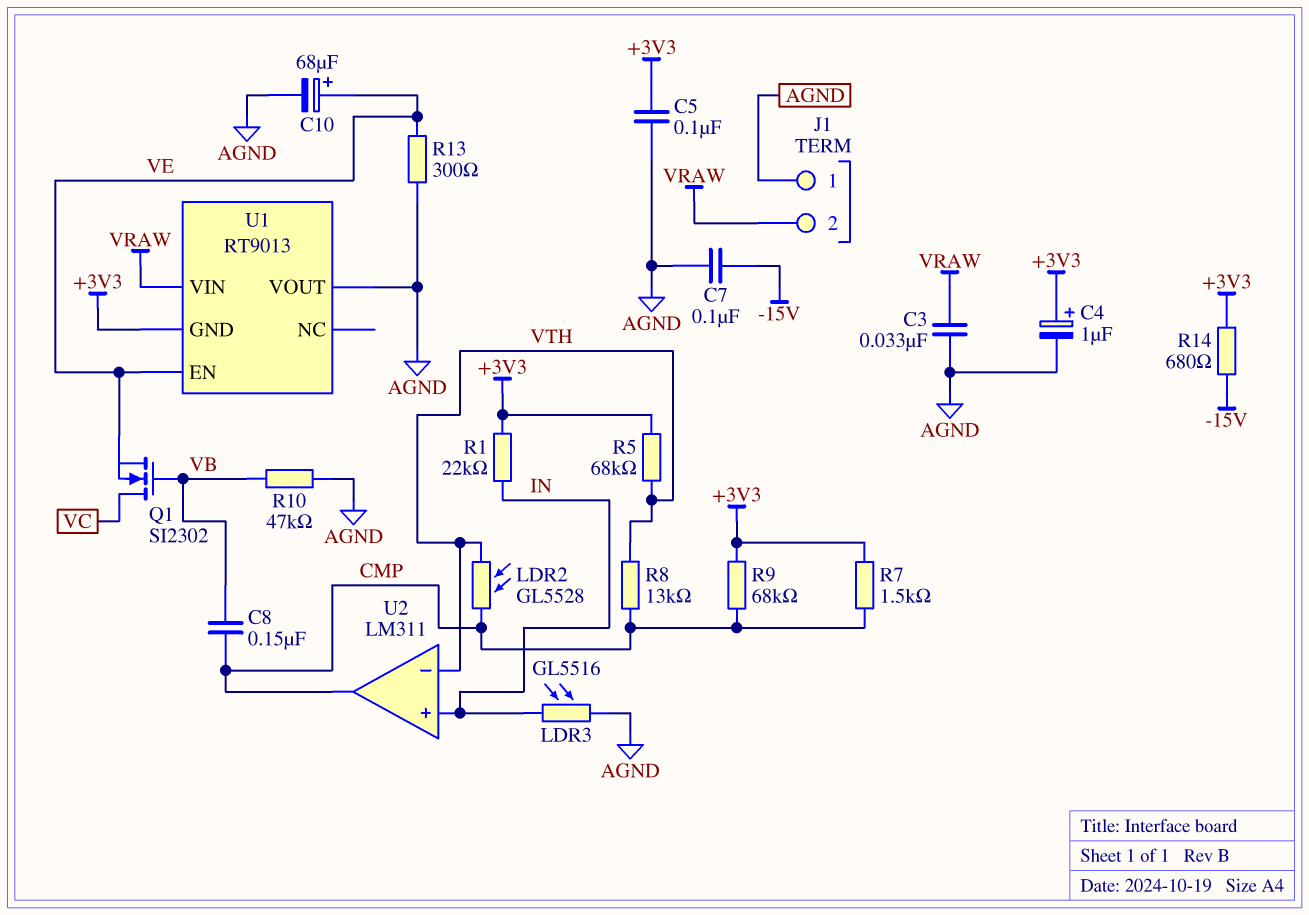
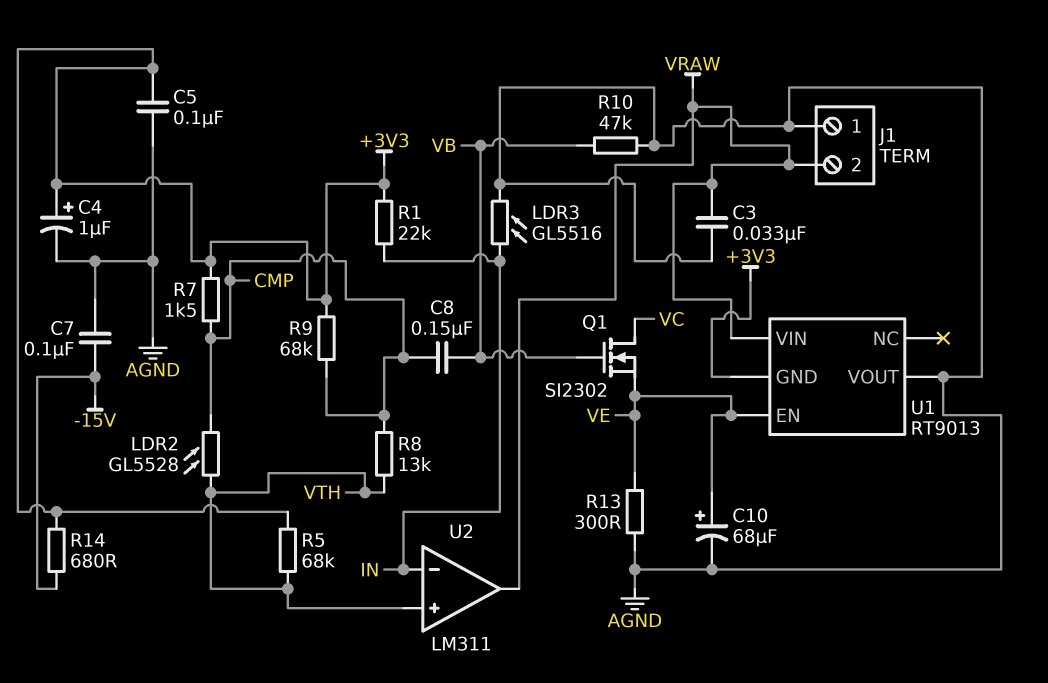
U2 pin in+: IN -> VTH
U2 pin in-: VTH -> IN
U2 pin out: CMP -> VRAW

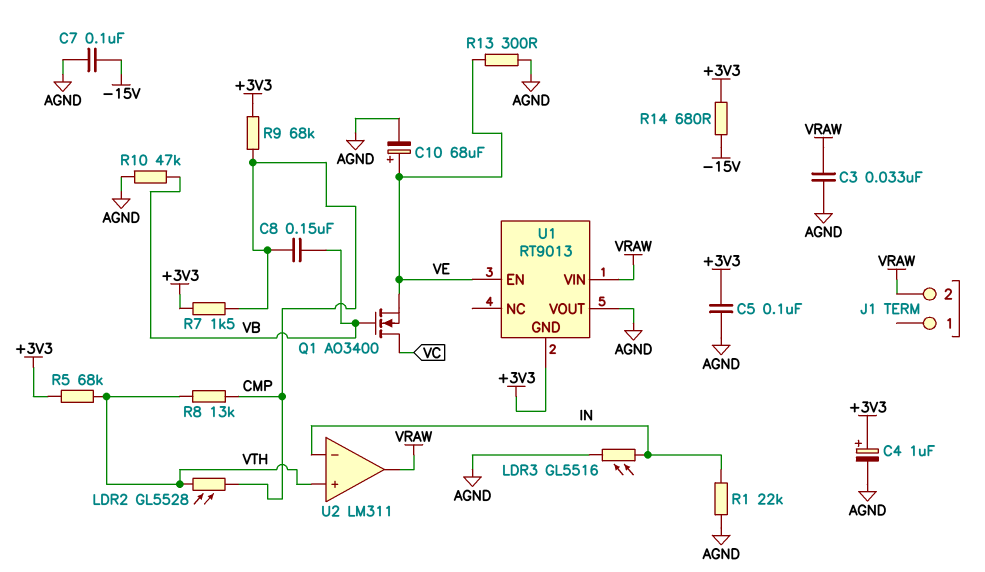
J1 pin 1: AGND -> none
Q1: NMOS SI2302 (G VB, D VC, S VE) -> NMOS AO3400 (G VB, D VC, S VE)
R1: 22k (+3V3, IN) -> 22k (AGND, IN)

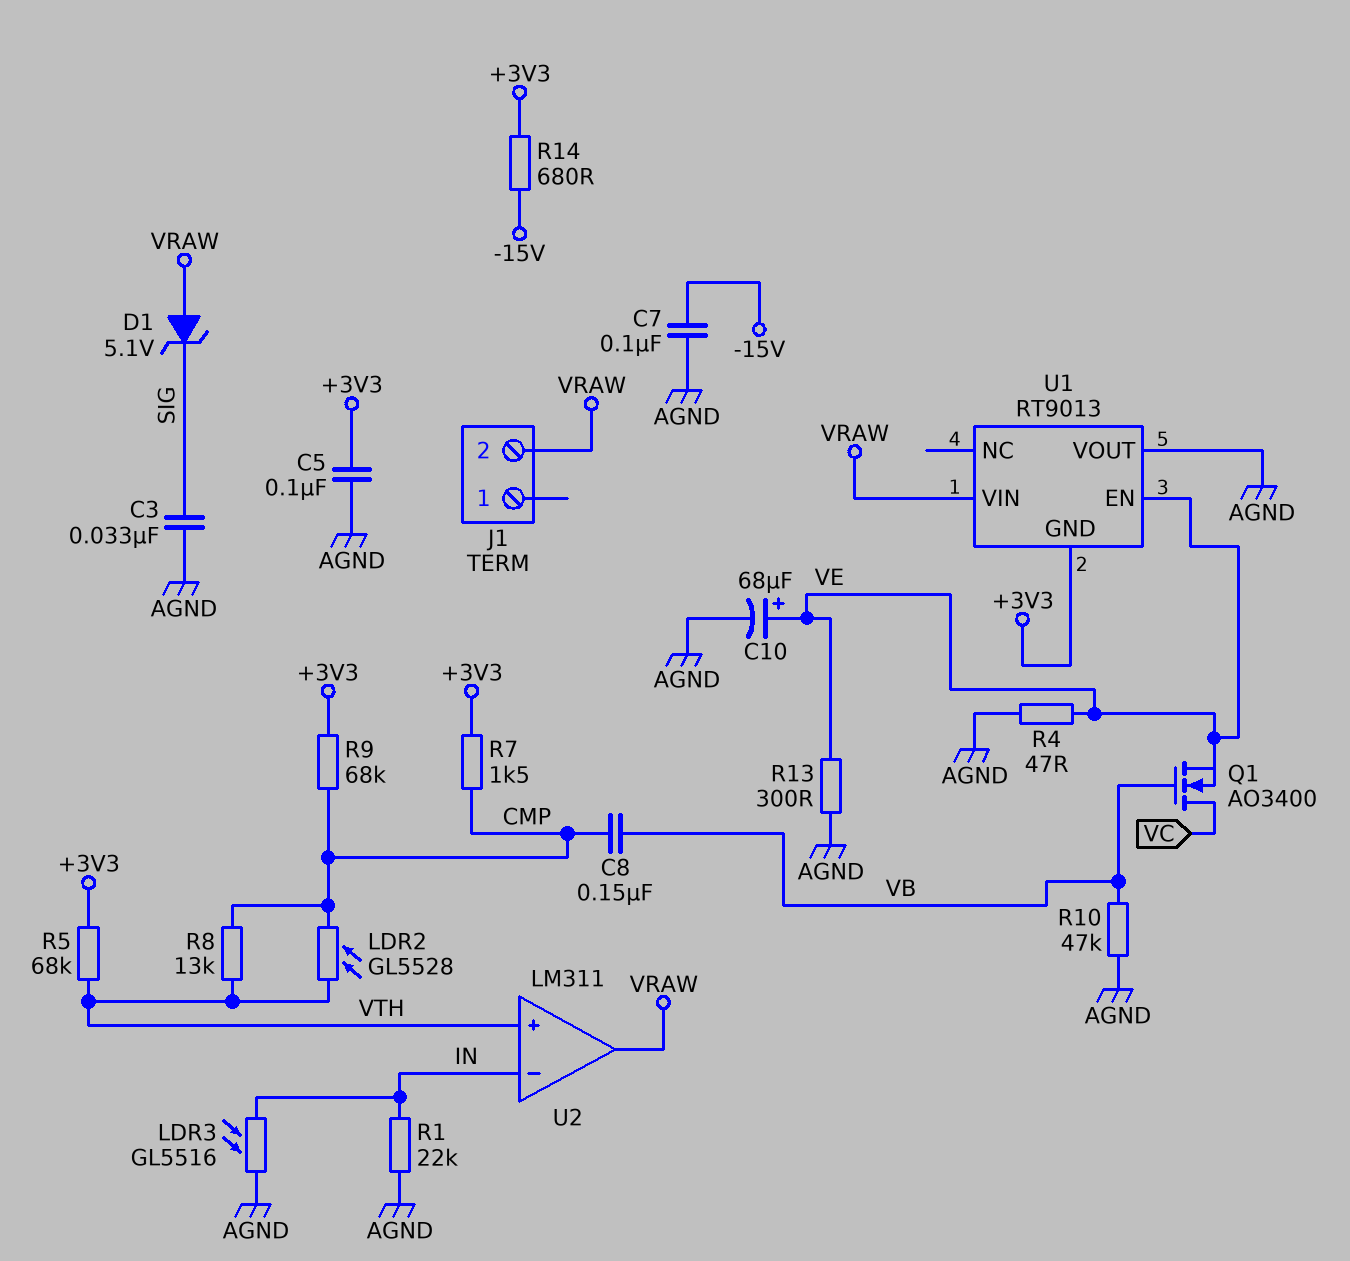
C3: 33nF (AGND, VRAW) -> 33nF (AGND, SIG)
C4: 1uF (plus +3V3, minus AGND) -> none
D1: none -> zener 5.1V (A VRAW, K SIG)
R4: none -> 47 (AGND, VE)

